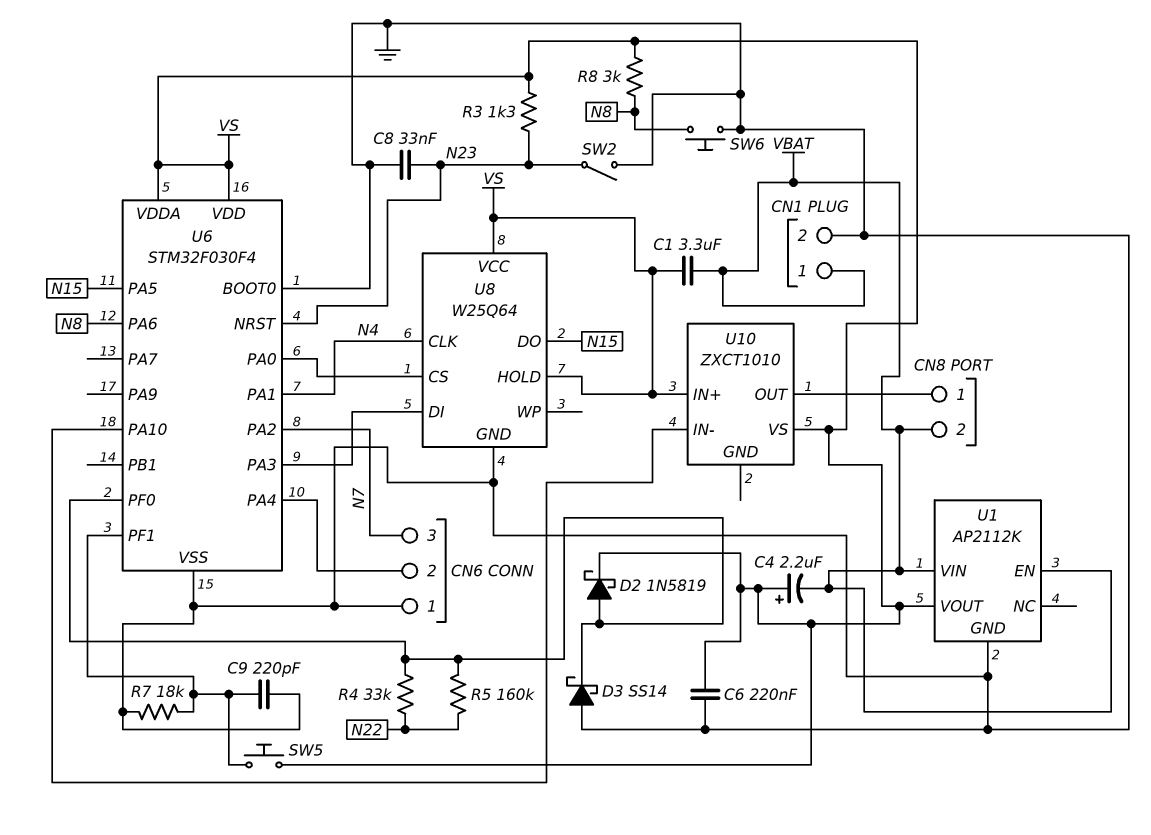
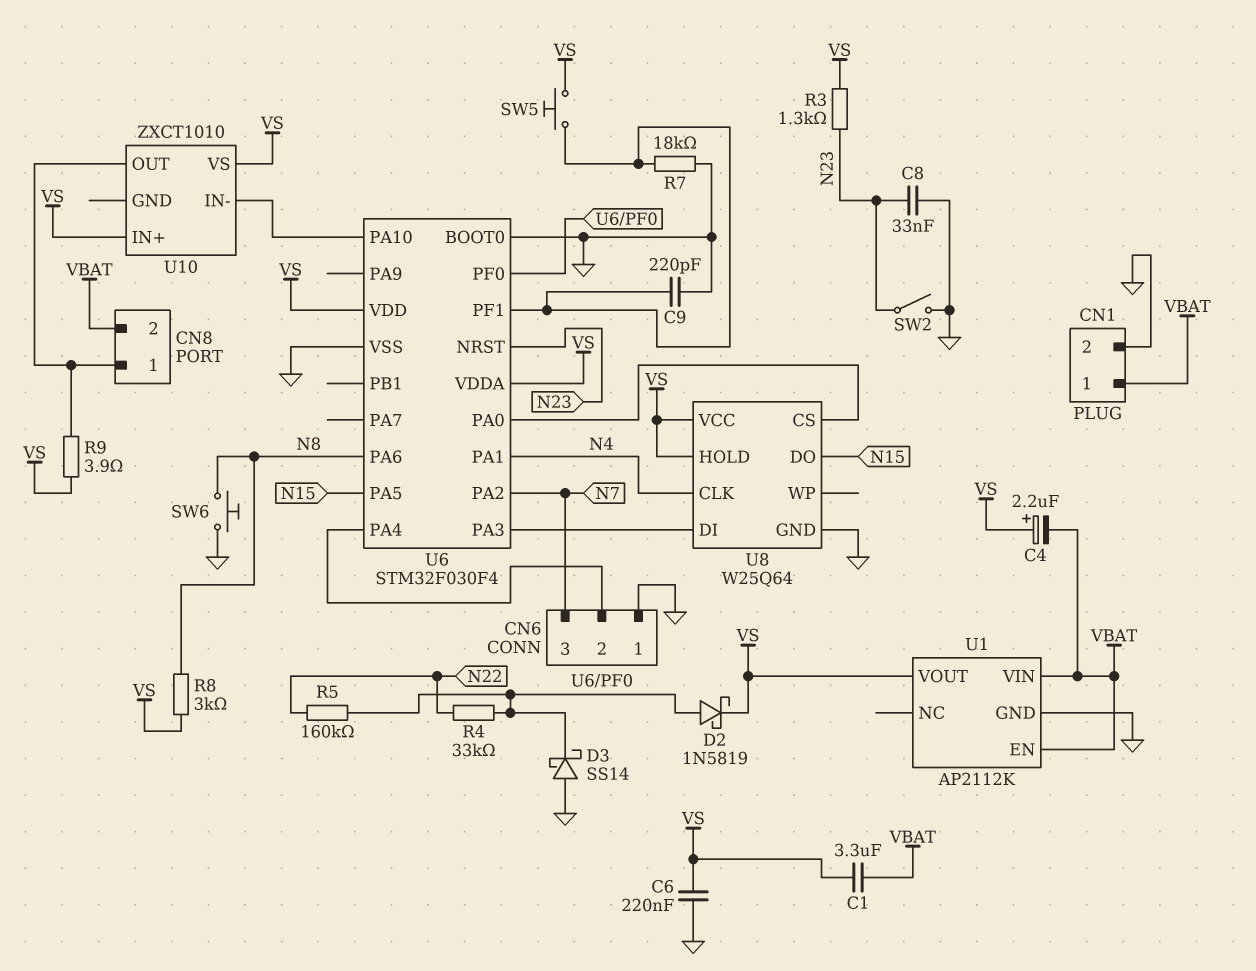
R9: none -> 3.9 (CN8/1, VS)

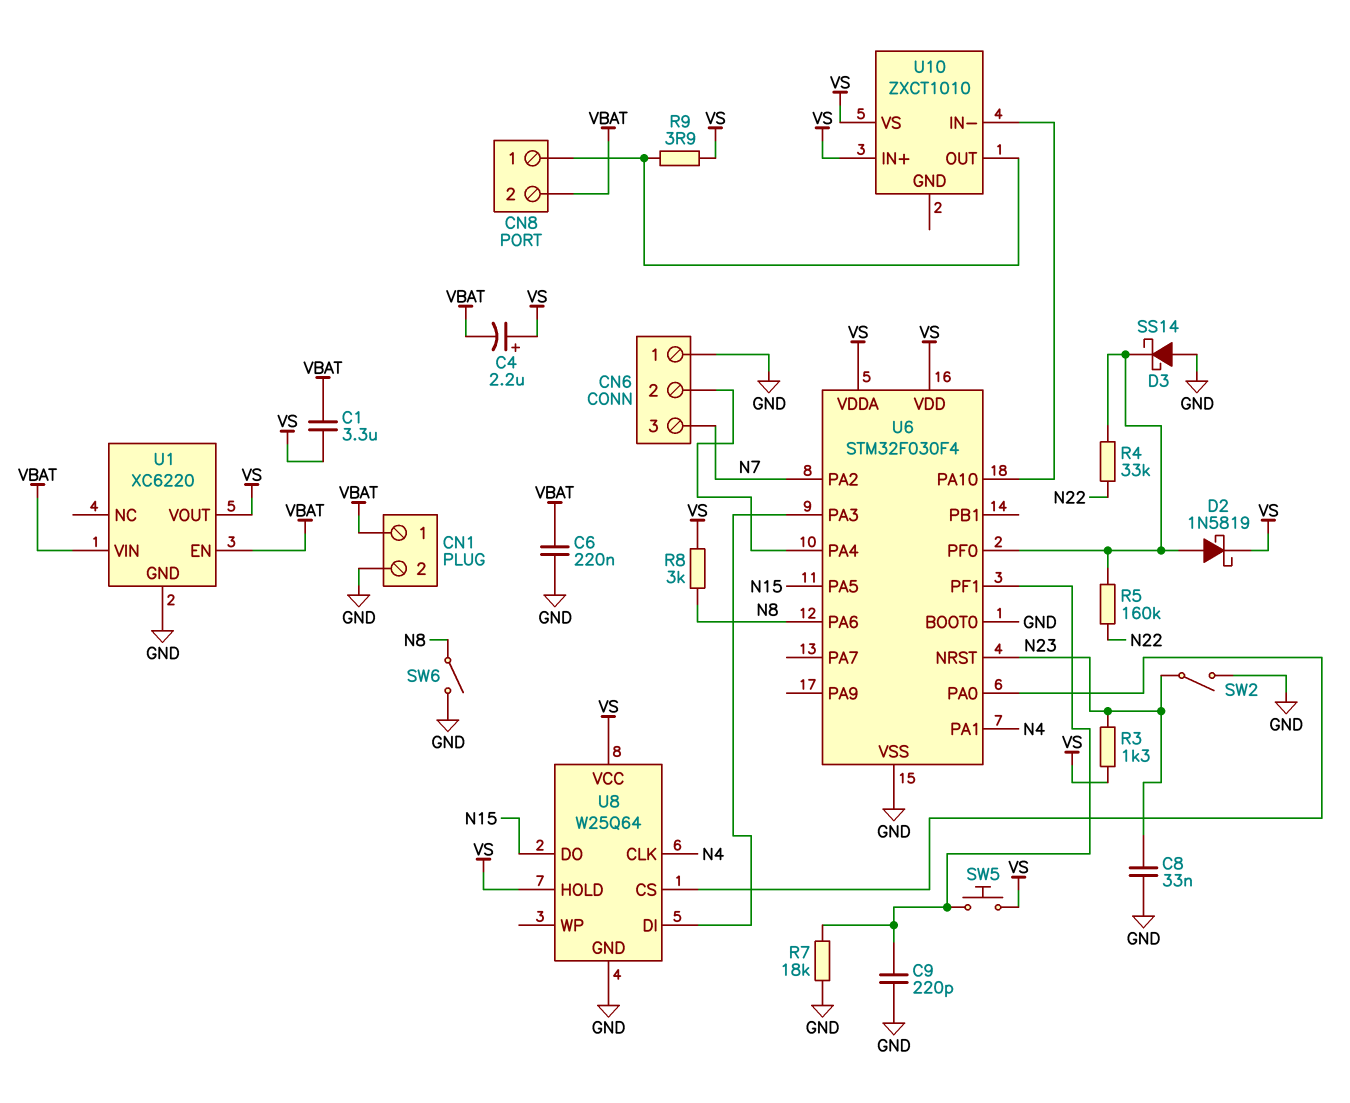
C6: 220nF (GND, VS) -> 220nF (GND, VBAT)
SW6: button (GND, N8) -> switch (GND, N8)
U1: AP2112K -> XC6220

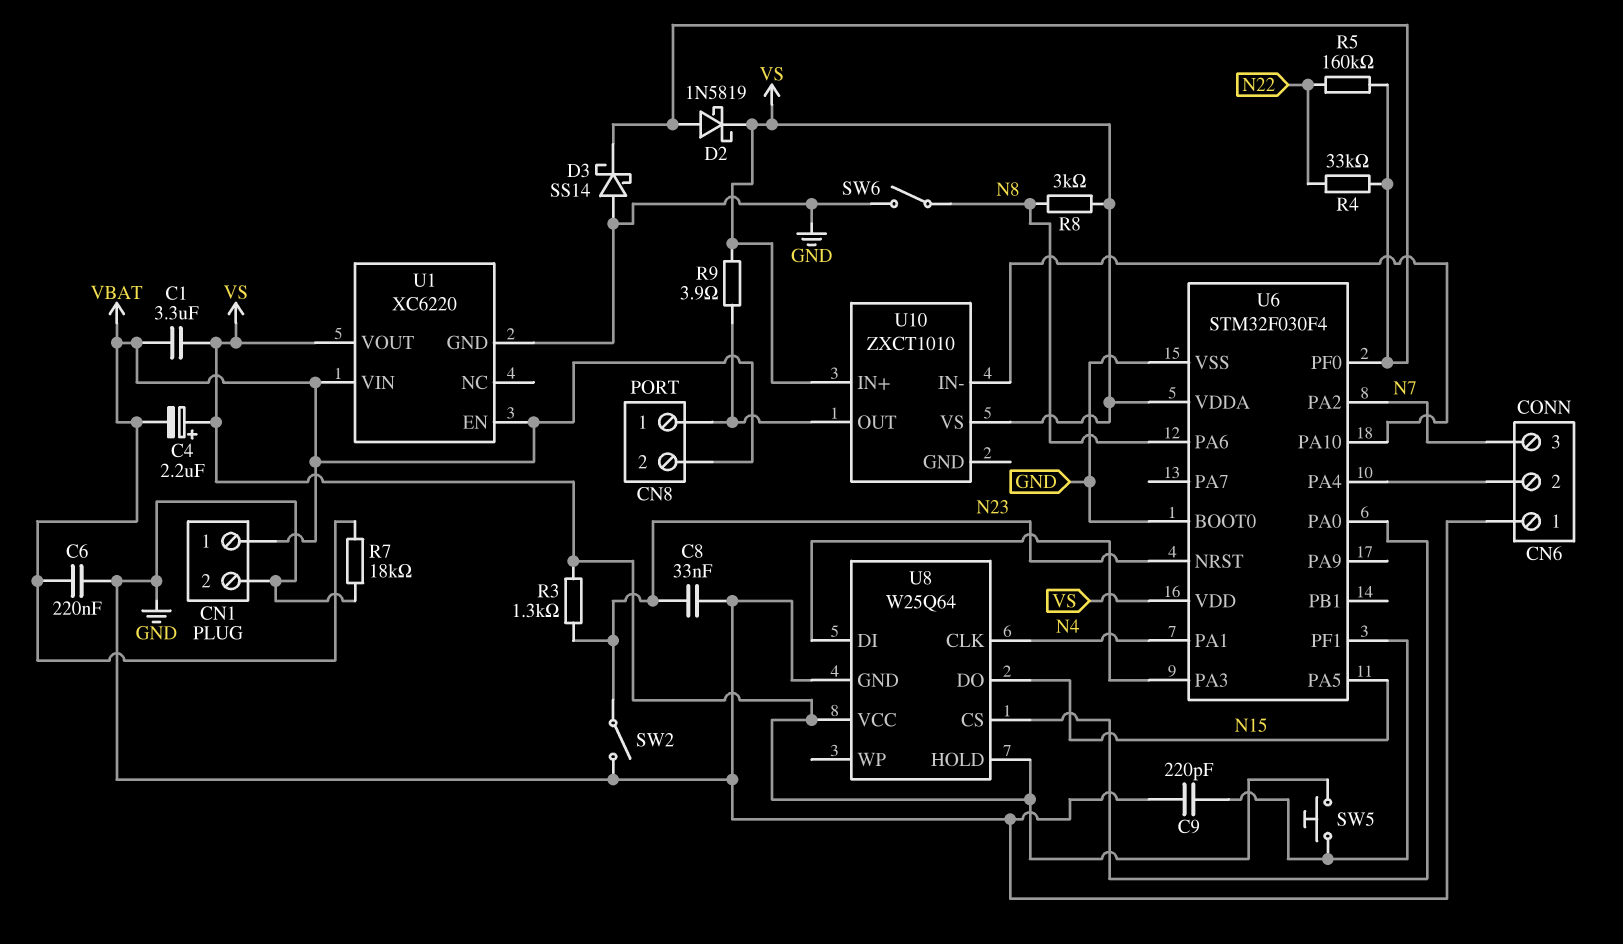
R7: 18k (GND, U6/PF1) -> 18k (GND, VBAT)

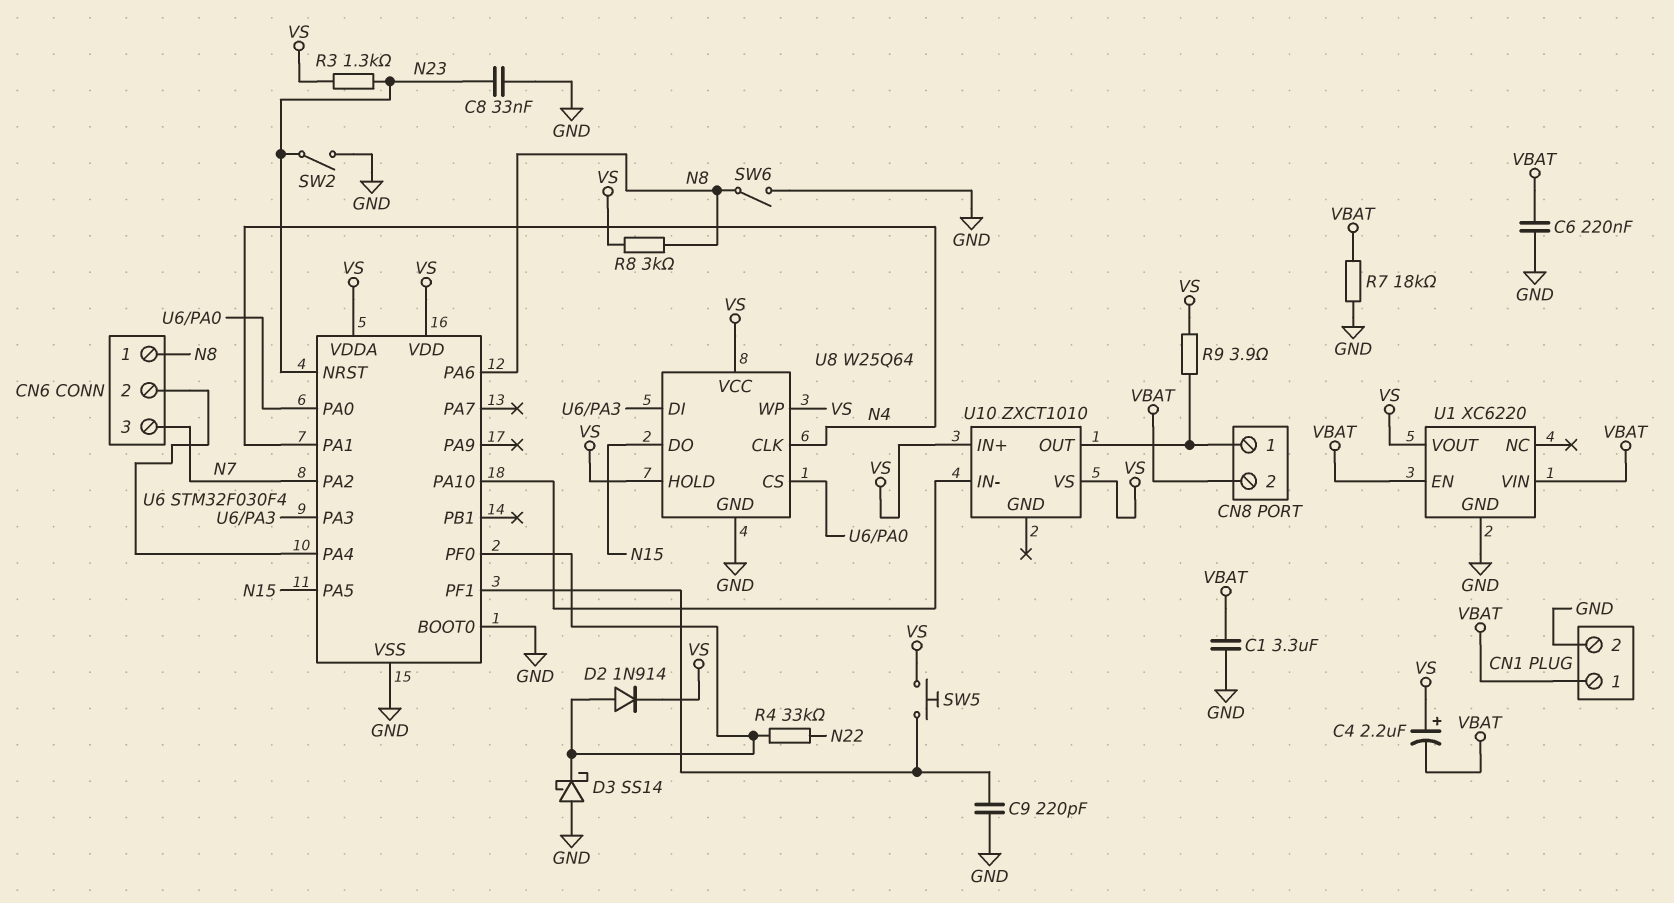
C1: 3.3uF (VBAT, VS) -> 3.3uF (GND, VBAT)
CN6 pin 1: GND -> N8
D2: schottky 1N5819 (A U6/PF0, K VS) -> diode 1N914 (A U6/PF0, K VS)
R5: 160k (N22, U6/PF0) -> none
U8 pin WP: none -> VS

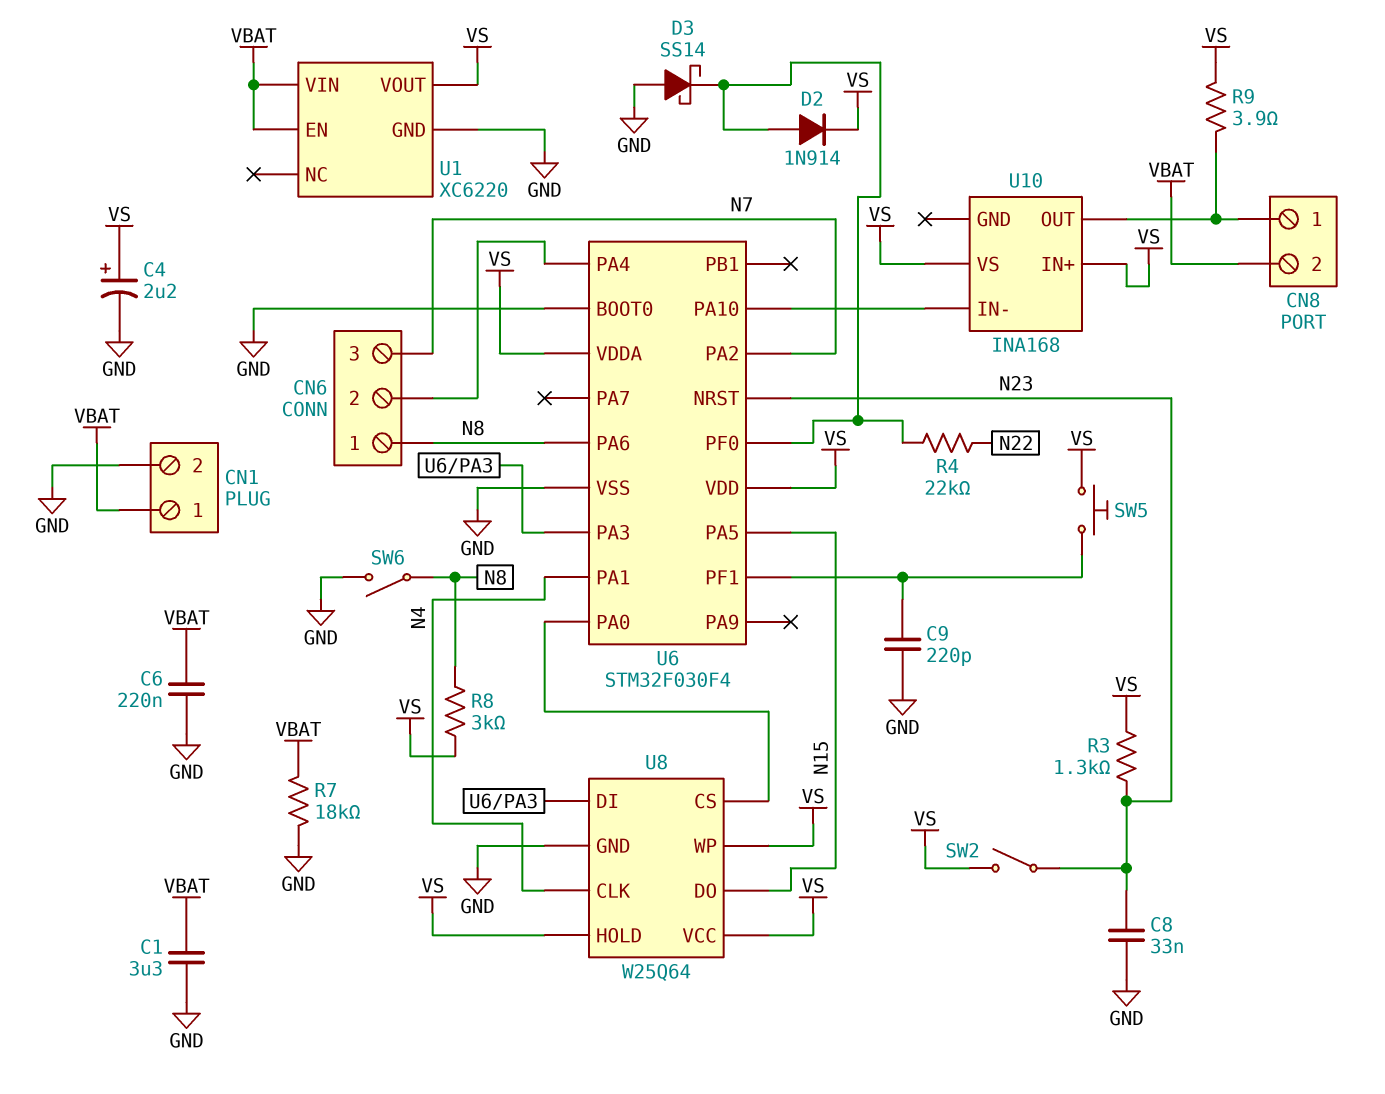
C4: 2.2uF (plus VS, minus VBAT) -> 2.2uF (plus VS, minus GND)
R4: 33k (N22, U6/PF0) -> 22k (N22, U6/PF0)
SW2: switch (GND, N23) -> switch (N23, VS)
U10: ZXCT1010 -> INA168

